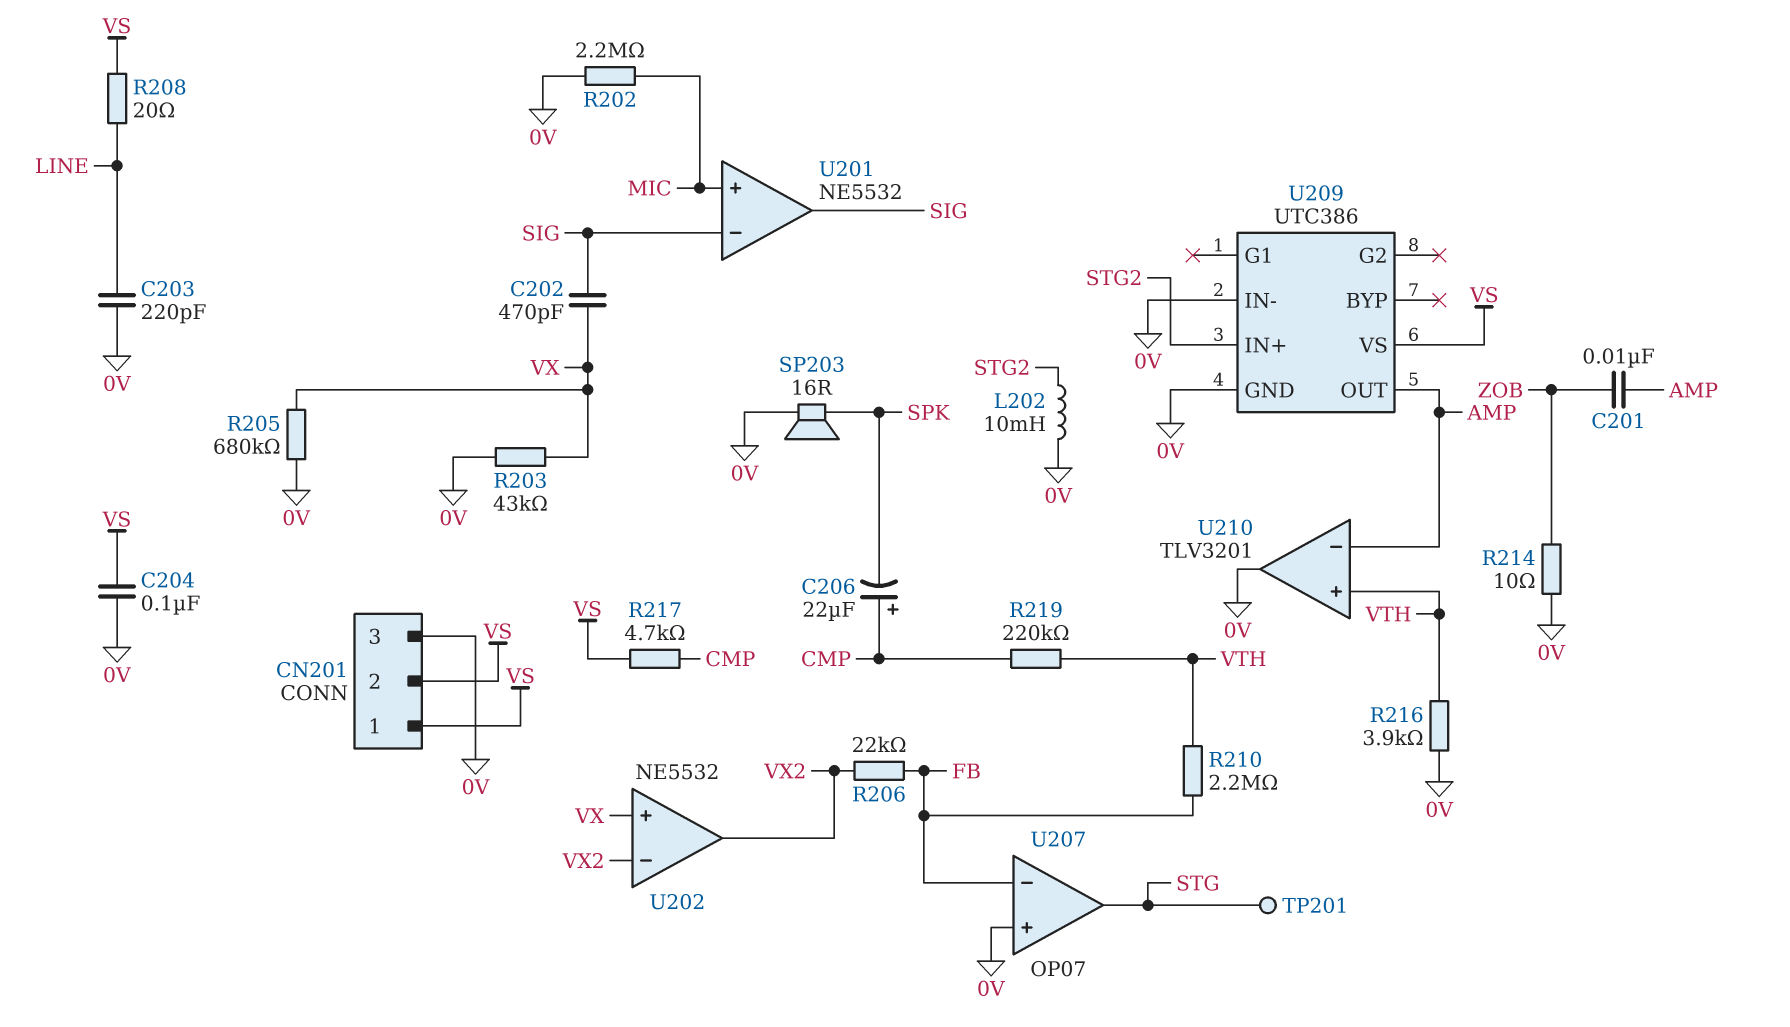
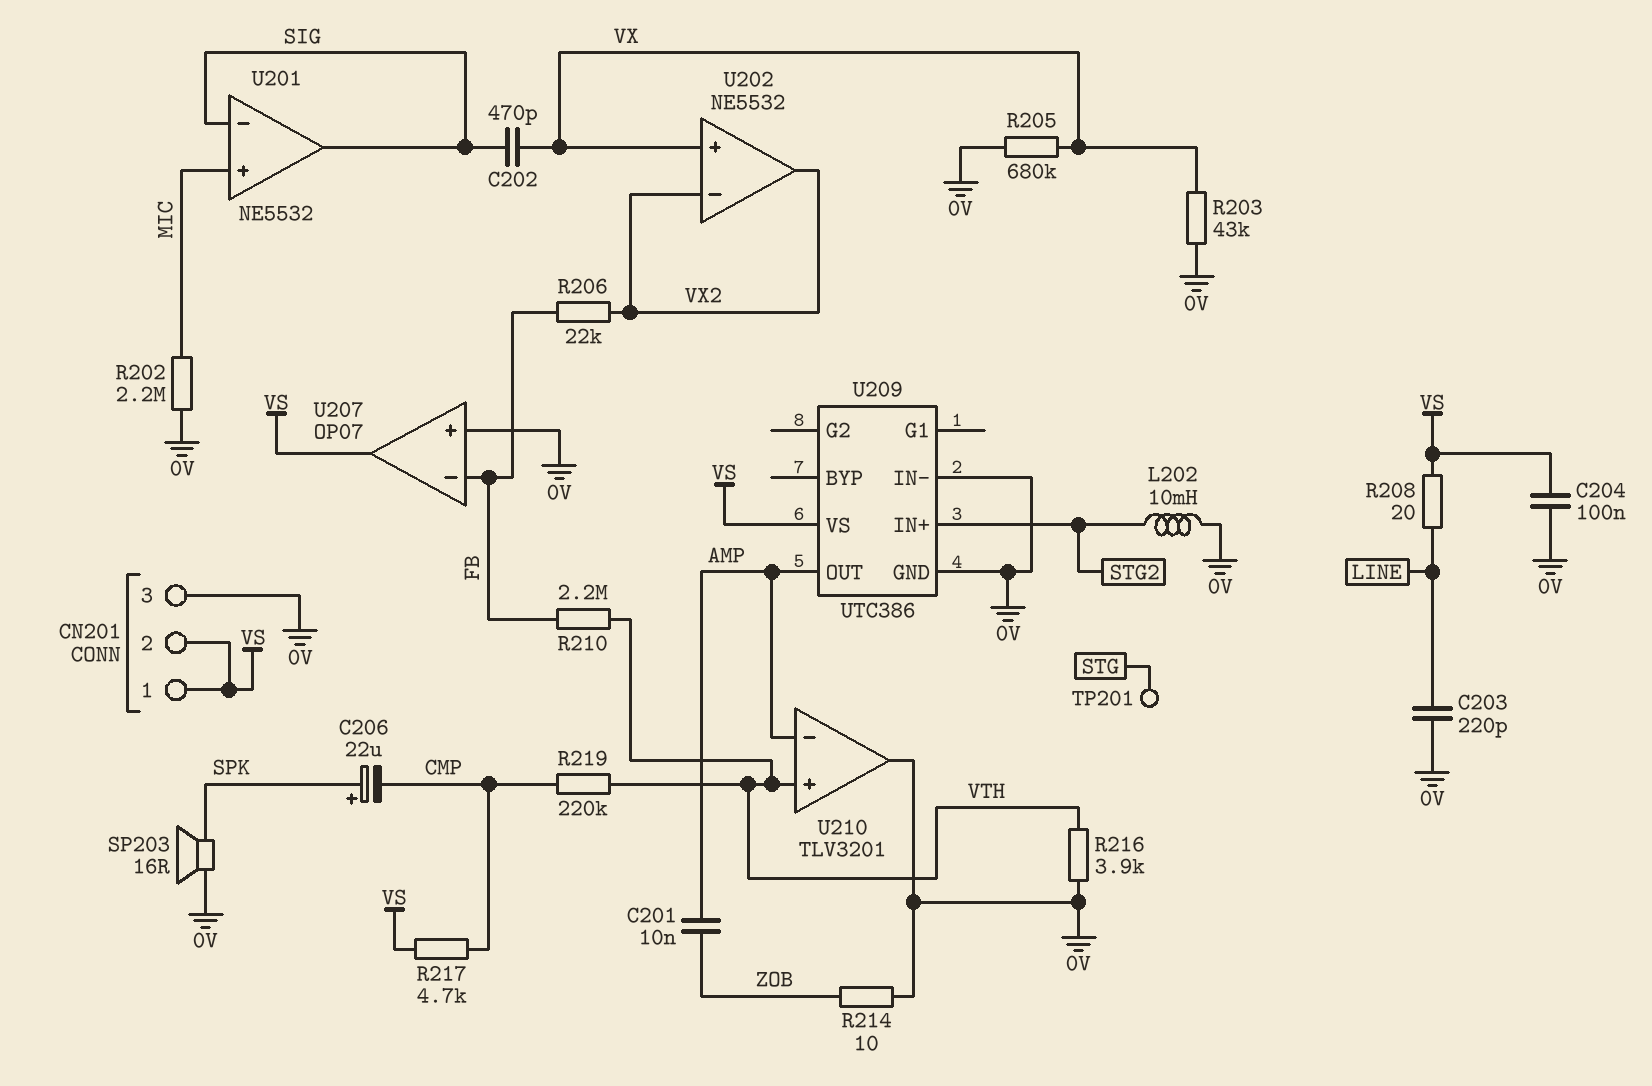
C206: 22uF (plus CMP, minus SPK) -> 22uF (plus SPK, minus CMP)
U207 pin out: STG -> VS

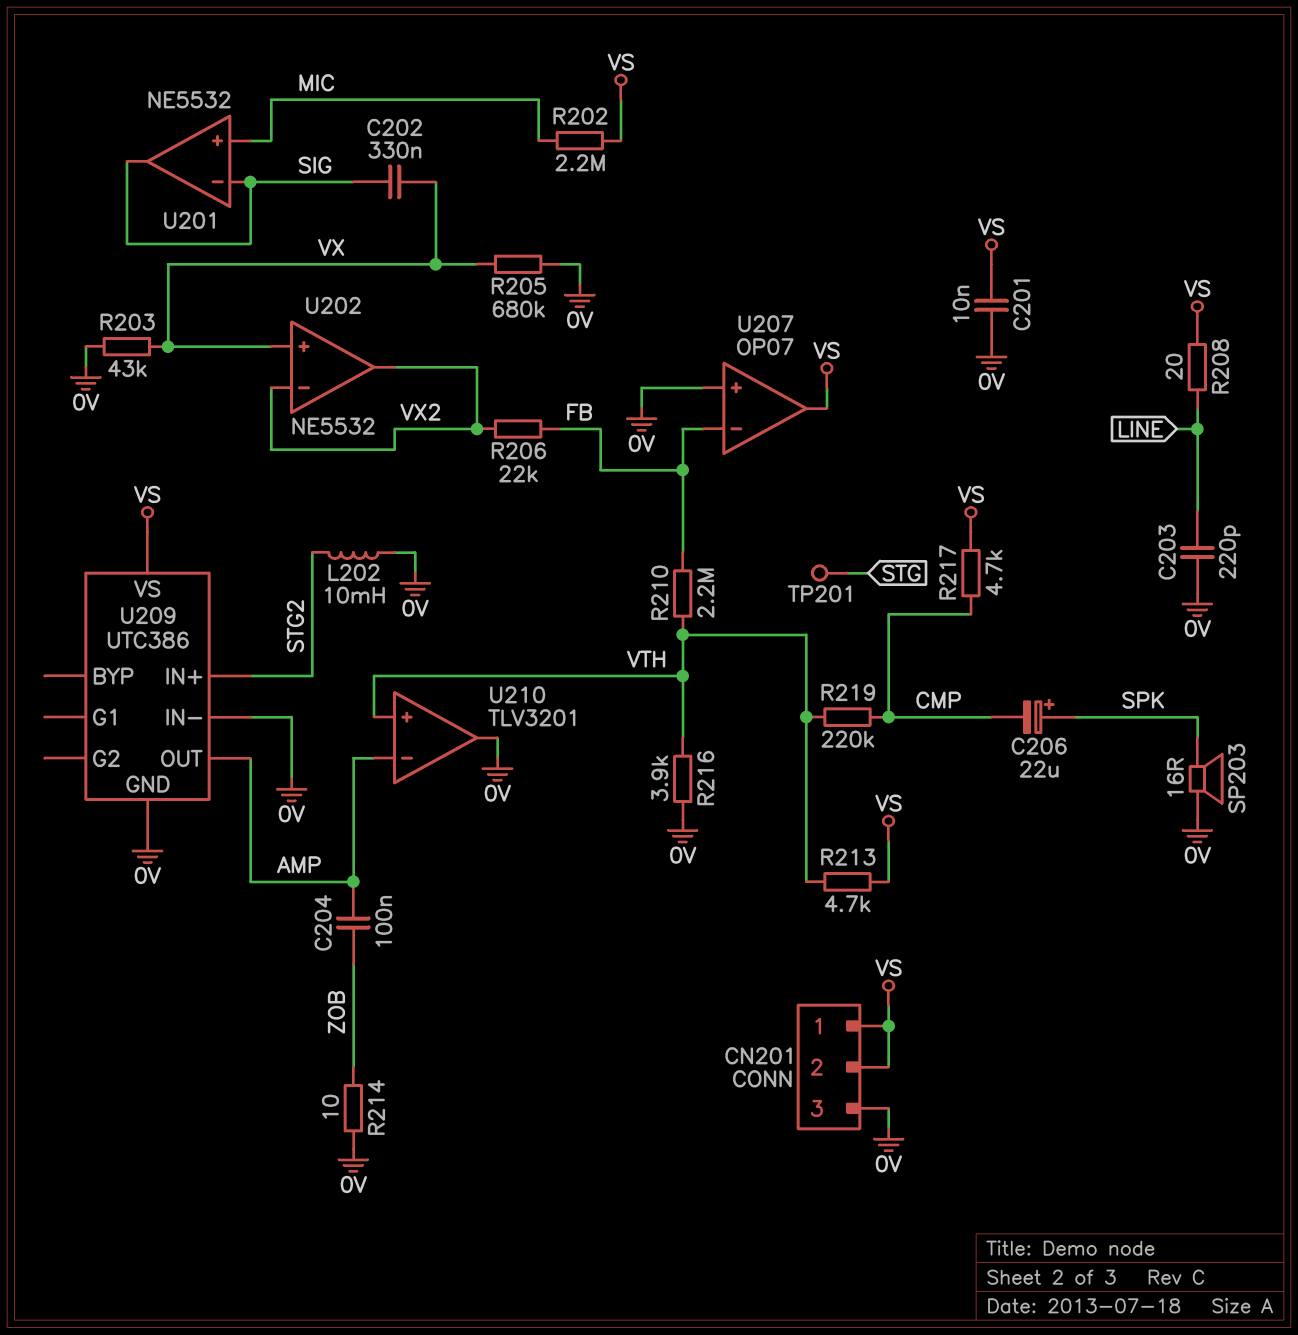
C201: 10nF (AMP, ZOB) -> 10nF (0V, VS)
C202: 470pF (SIG, VX) -> 330nF (SIG, VX)
C204: 100nF (0V, VS) -> 100nF (AMP, ZOB)
R202: 2.2M (0V, MIC) -> 2.2M (MIC, VS)
R213: none -> 4.7k (VS, VTH)

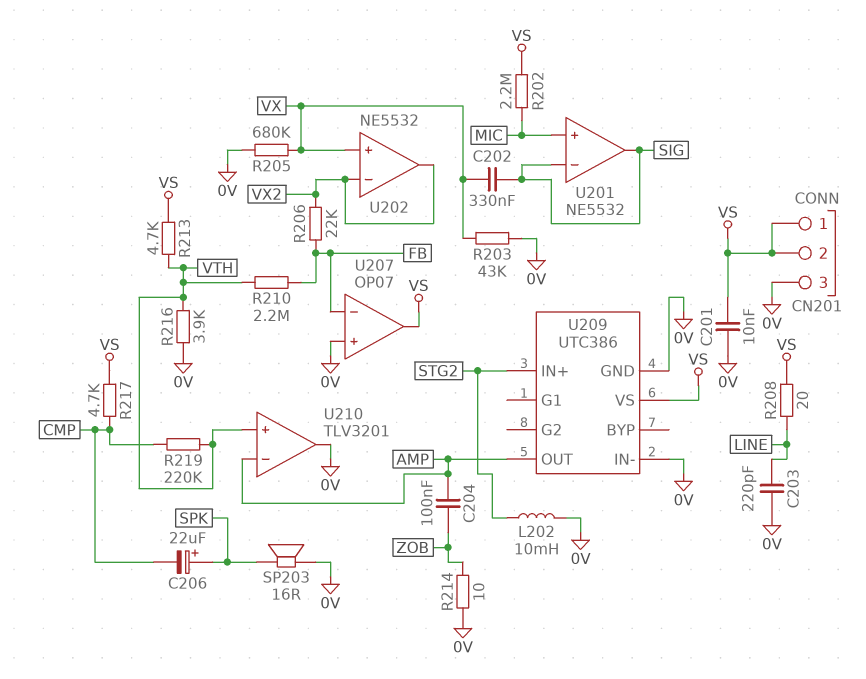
TP201: test point (STG) -> none

